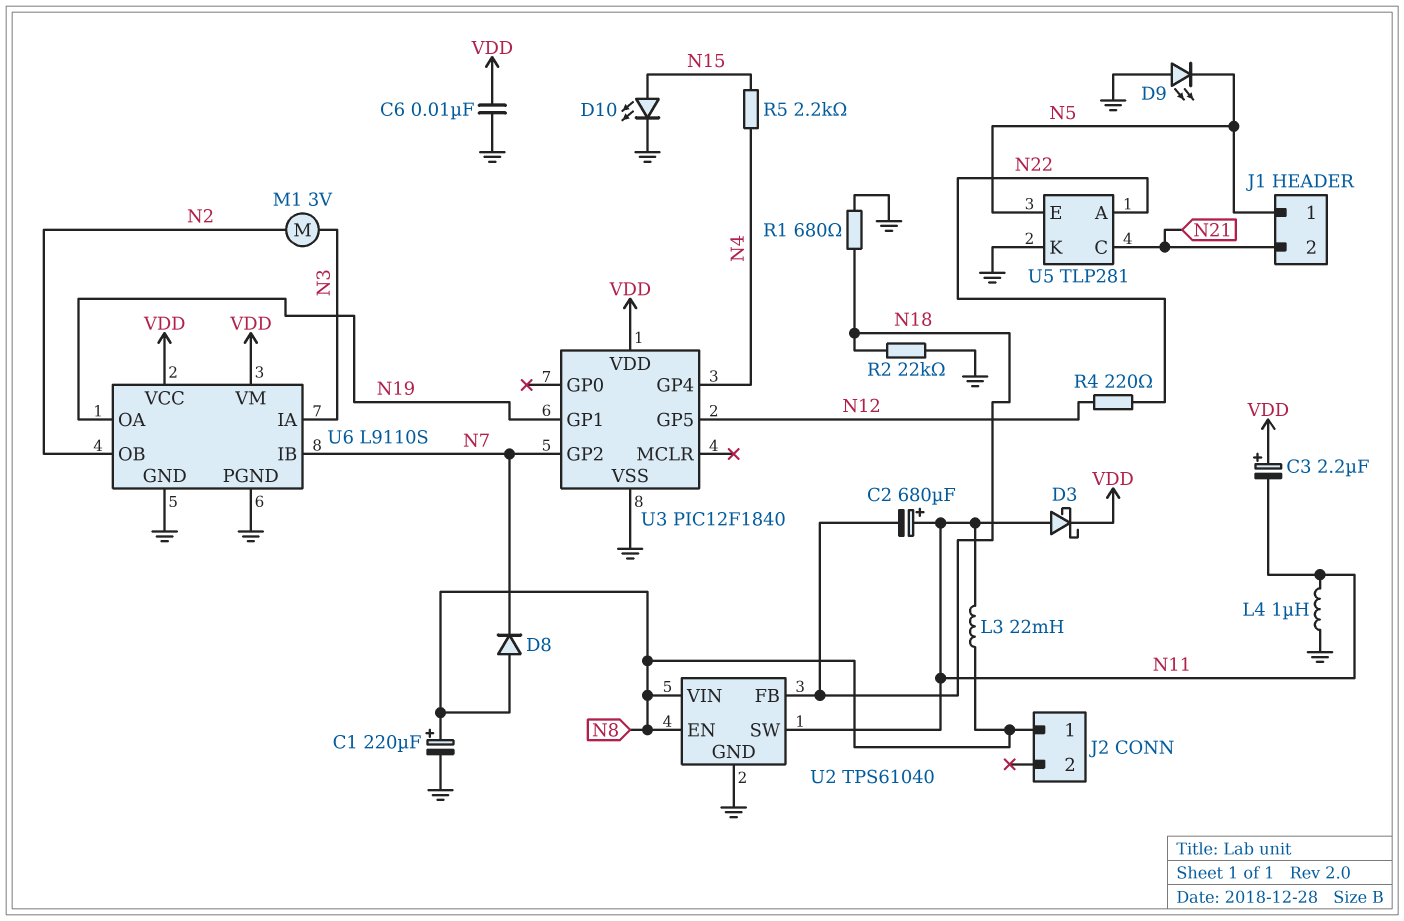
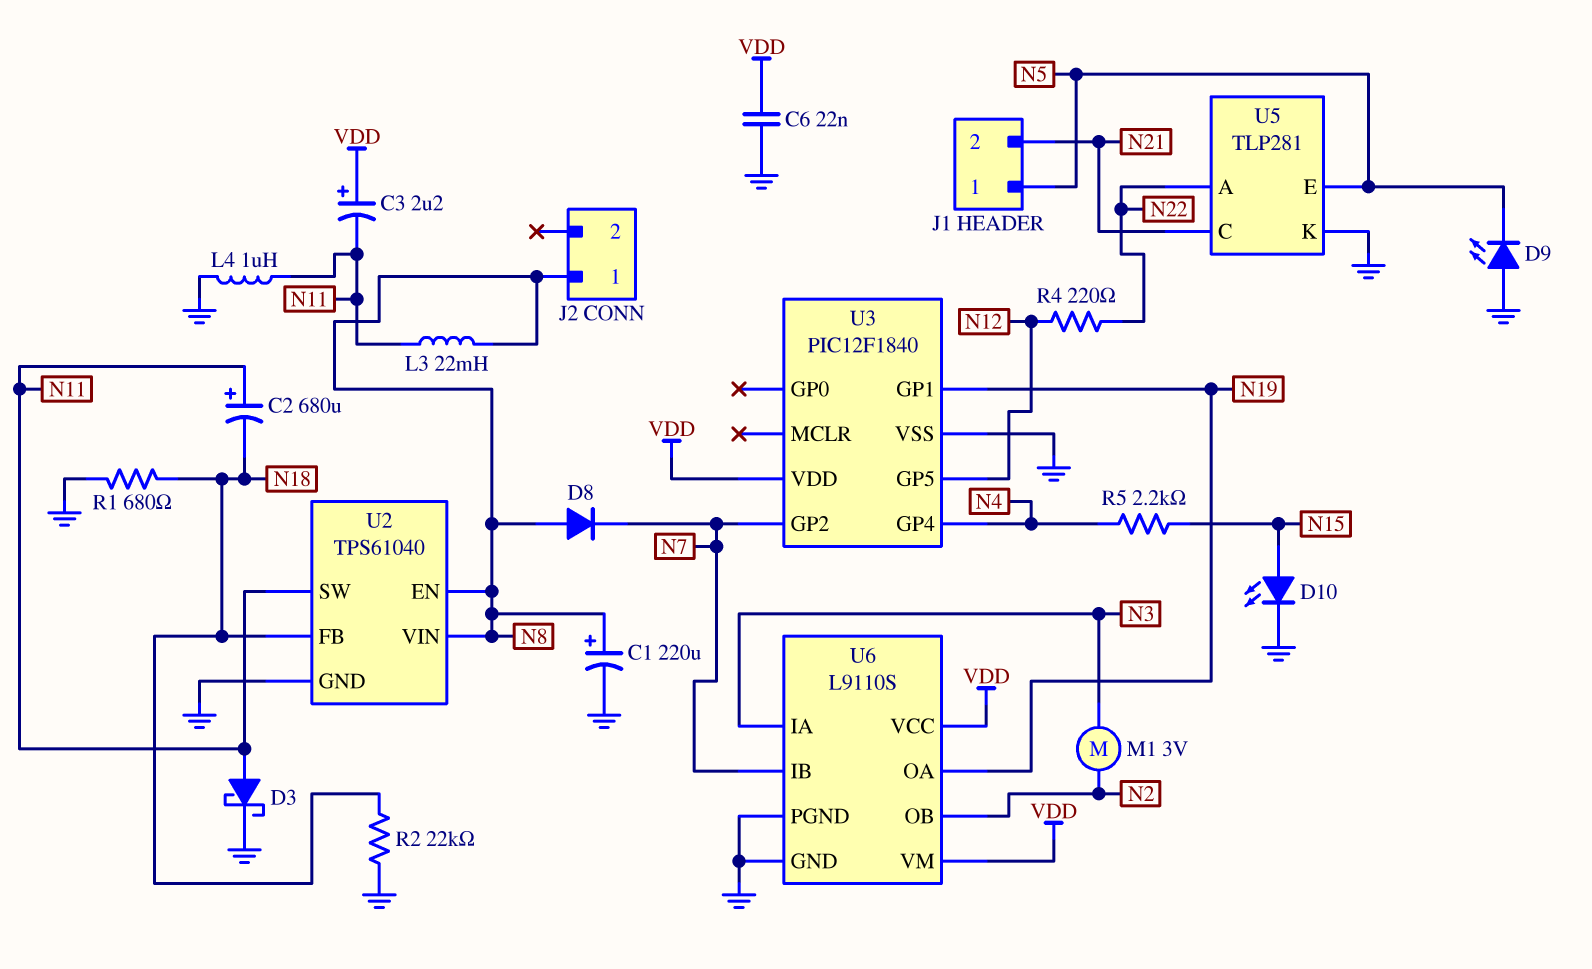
C6: 10nF (GND, VDD) -> 22nF (GND, VDD)
D3: schottky (A N11, K VDD) -> schottky (A N11, K GND)

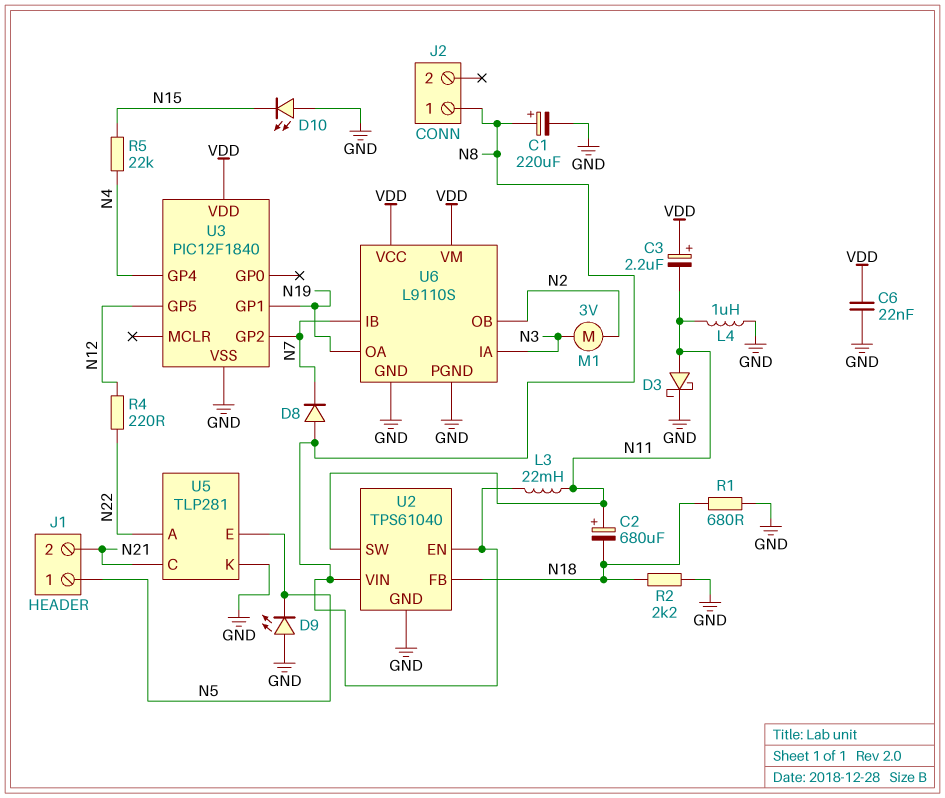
D10: LED (A N15, K GND) -> LED (A GND, K N15)
R2: 22k (GND, N18) -> 2.2k (GND, N18)
R5: 2.2k (N4, N15) -> 22k (N4, N15)

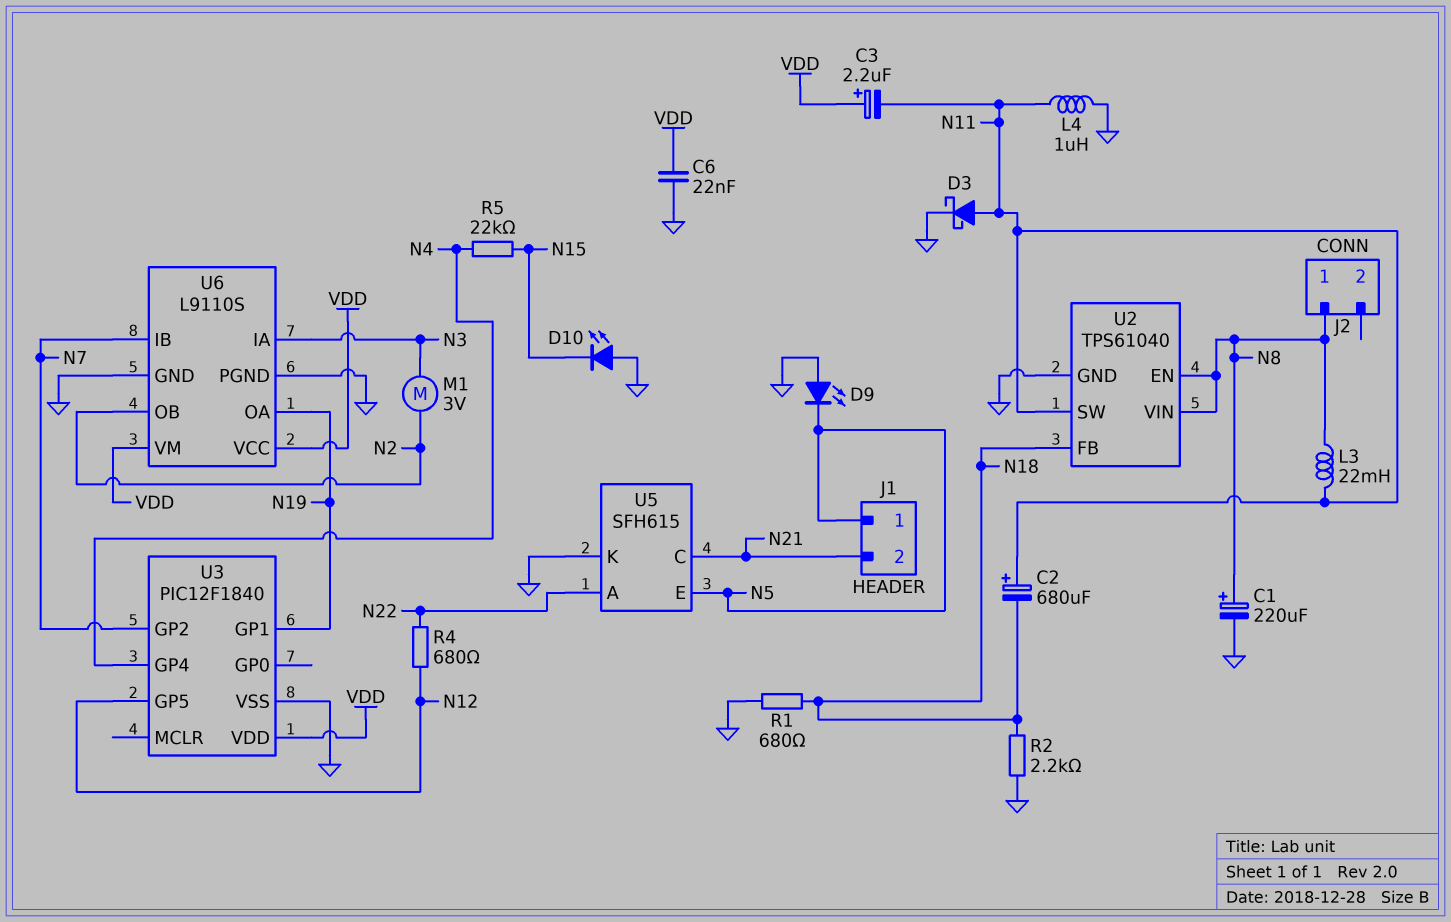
D8: diode (A N8, K N7) -> none
R4: 220 (N12, N22) -> 680 (N12, N22)
U5: TLP281 -> SFH615

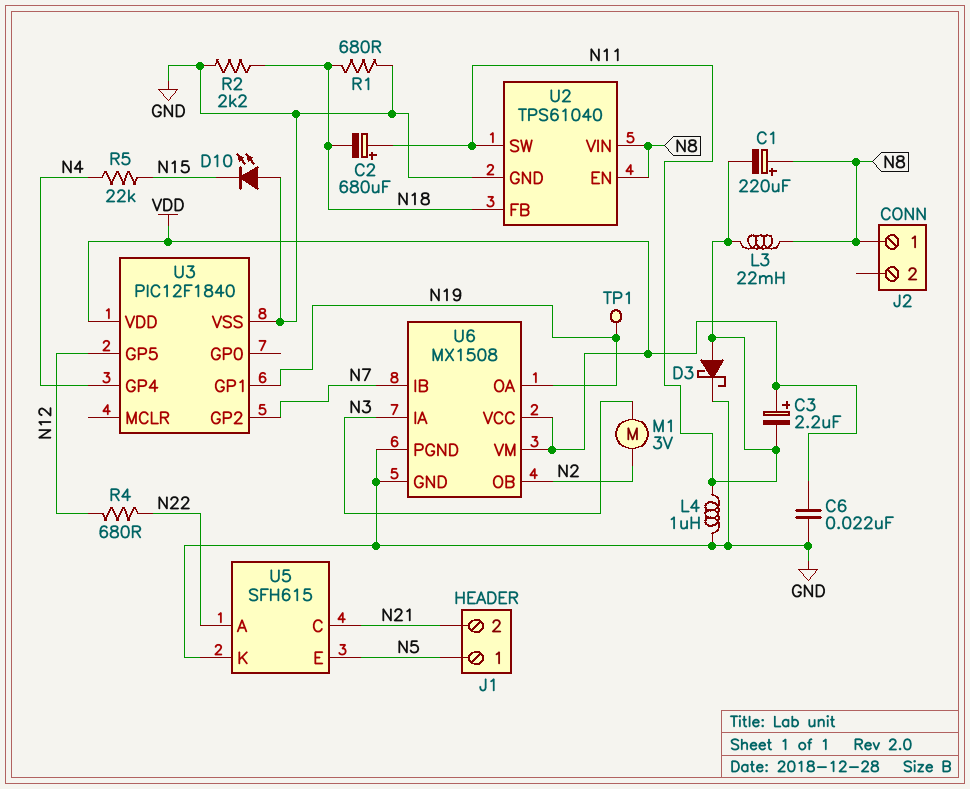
C1: 220uF (plus N8, minus GND) -> 220uF (plus N8, minus N11)
D9: LED (A GND, K N5) -> none
TP1: none -> test point (N19)
U6: L9110S -> MX1508

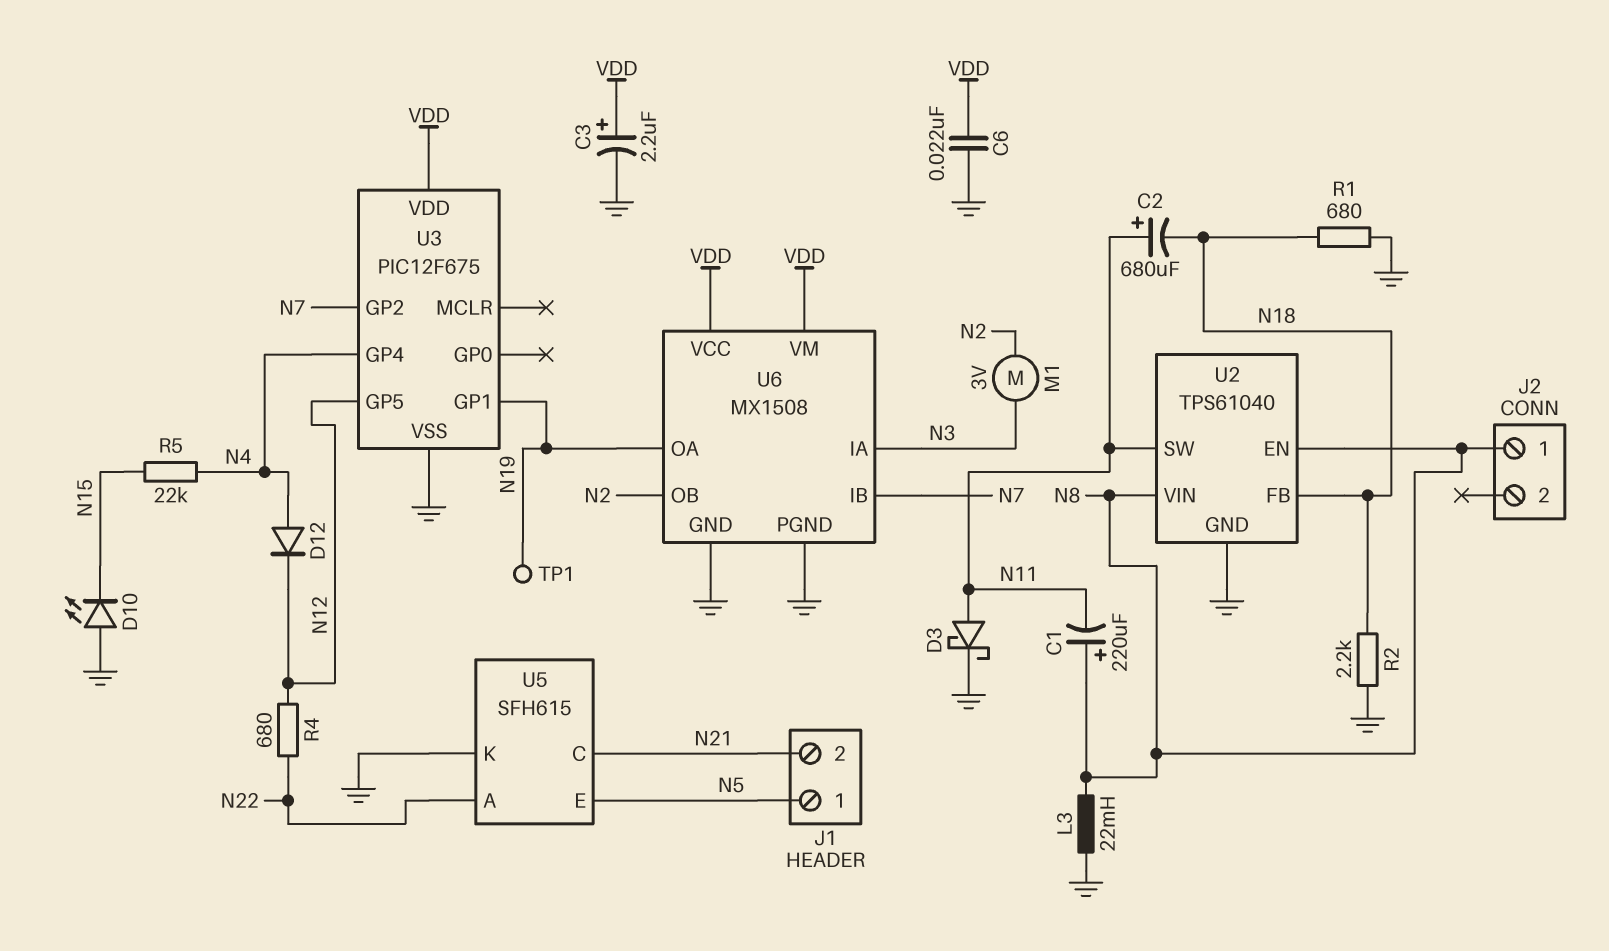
C3: 2.2uF (plus VDD, minus N11) -> 2.2uF (plus VDD, minus GND)
D12: none -> diode (A N4, K N12)
L3: 22mH (N8, N11) -> 22mH (GND, N8)
L4: 1uH (GND, N11) -> none
U3: PIC12F1840 -> PIC12F675

